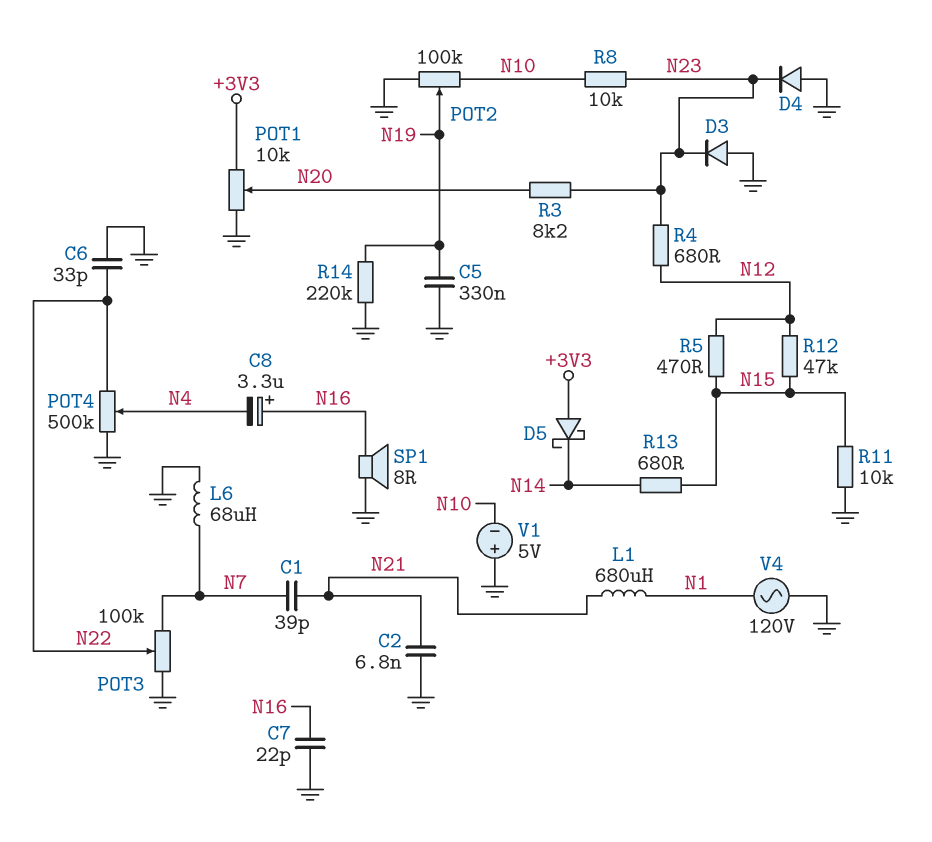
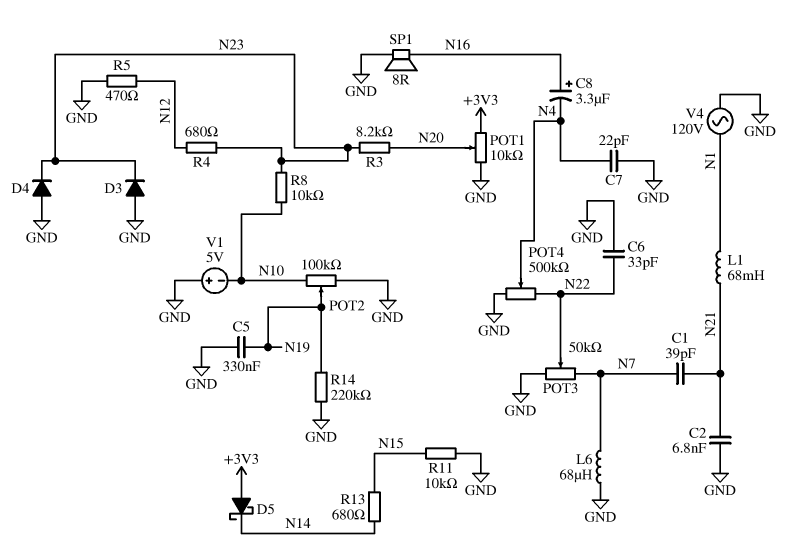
C7: 22pF (GND, N16) -> 22pF (GND, N4)
L1: 680uH (N1, N21) -> 68mH (N1, N21)
POT3: 100k (GND, N7, wiper N22) -> 50k (GND, N7, wiper N22)
R5: 470 (N12, N15) -> 470 (GND, N12)
R12: 47k (N12, N15) -> none

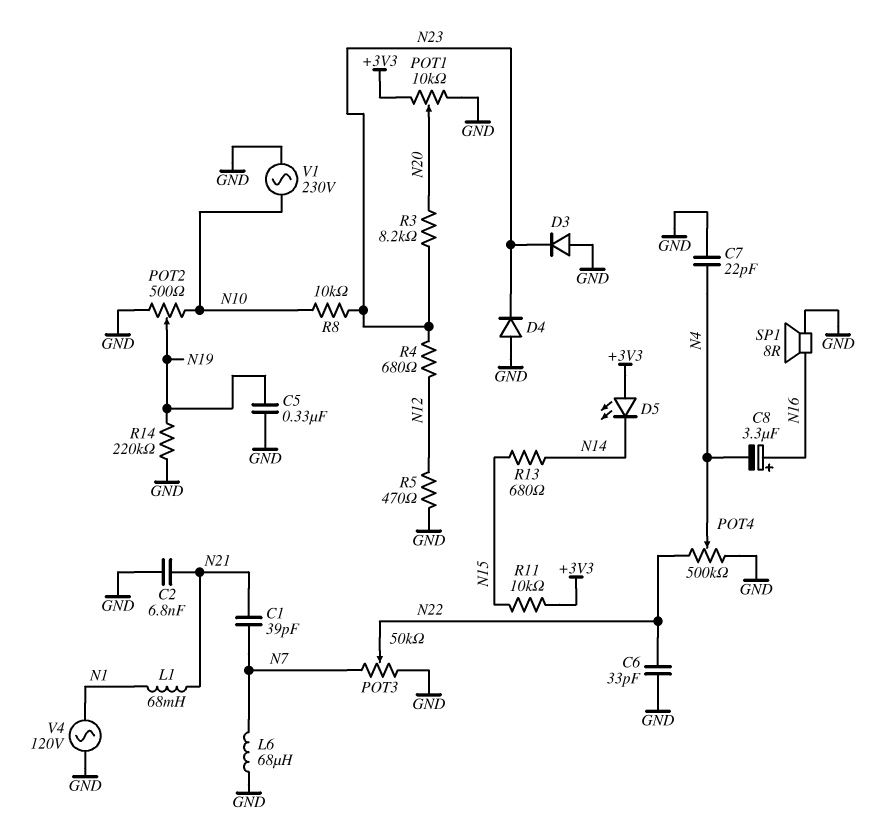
D5: schottky (A +3V3, K N14) -> LED (A +3V3, K N14)
POT2: 100k (GND, N10, wiper N19) -> 500 (GND, N10, wiper N19)
R11: 10k (GND, N15) -> 10k (+3V3, N15)
V1: 5V (plus GND, minus N10) -> AC 230V (GND, N10)

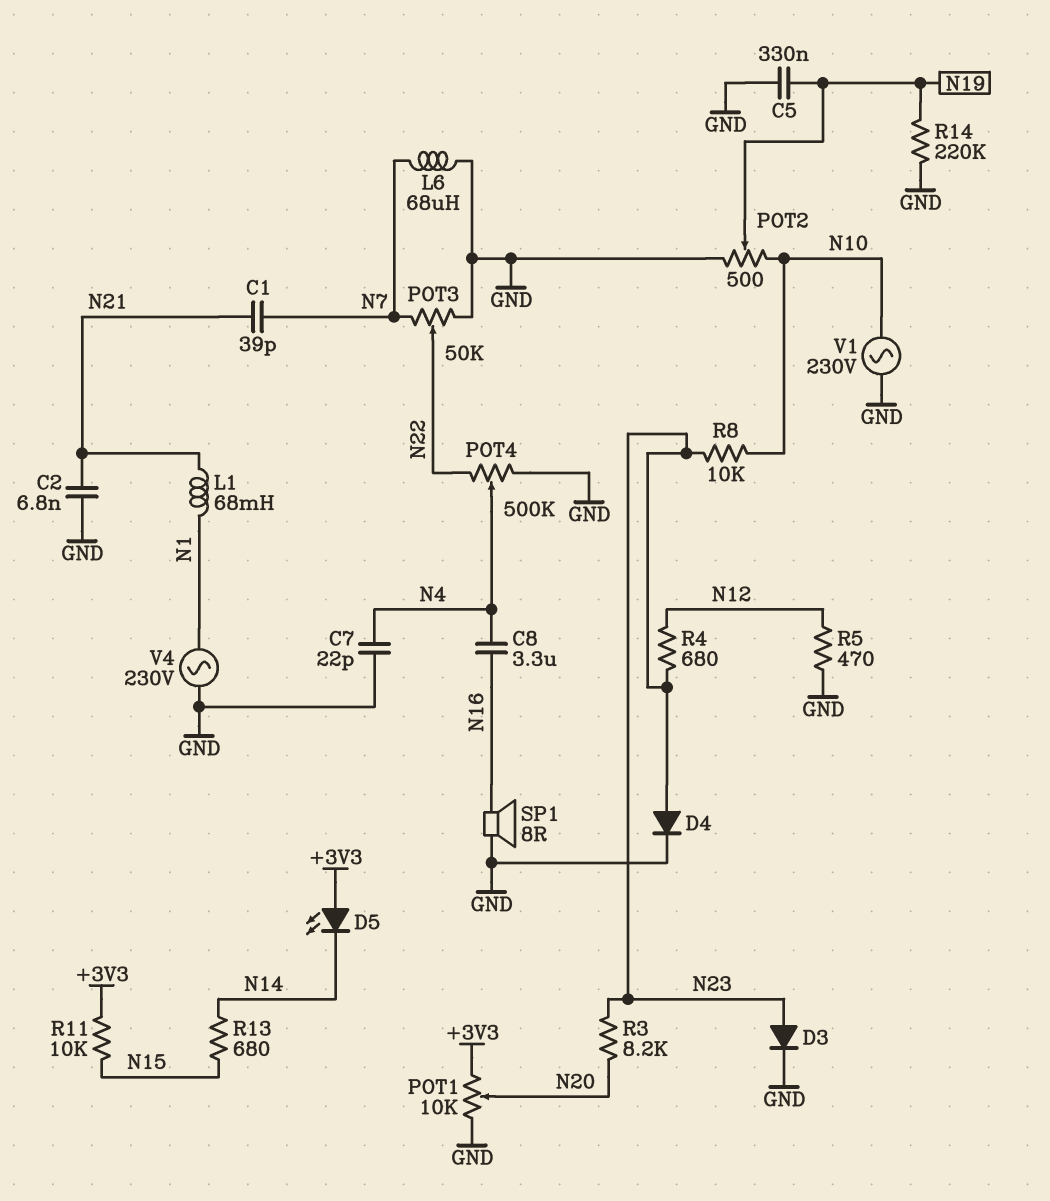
C6: 33pF (GND, N22) -> none
C8: 3.3uF (plus N16, minus N4) -> 3.3uF (N4, N16)
D3: diode (A GND, K N23) -> diode (A N23, K GND)
D4: diode (A GND, K N23) -> diode (A N23, K GND)
V4: AC 120V (GND, N1) -> AC 230V (GND, N1)

